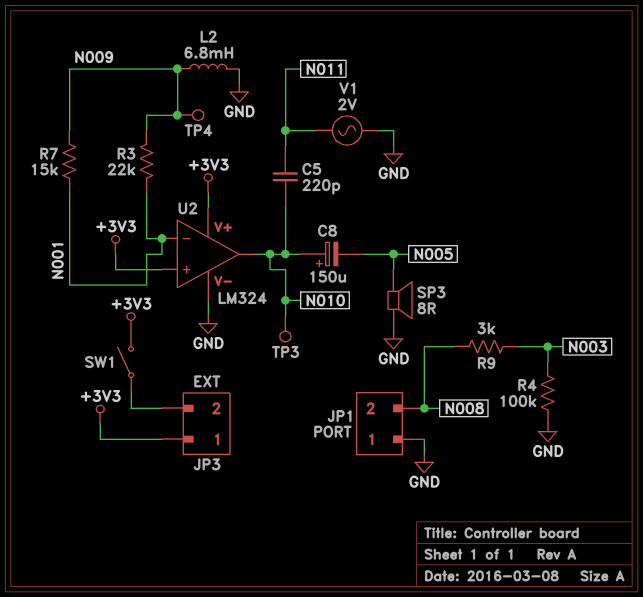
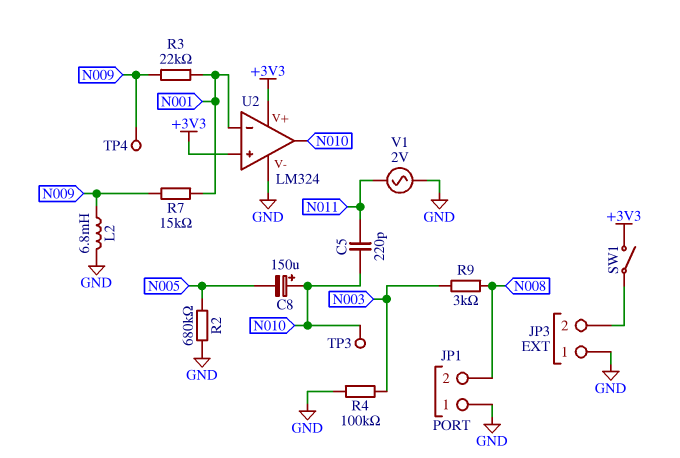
JP3 pin 1: +3V3 -> GND
R2: none -> 680k (GND, N005)
SP3: speaker 8R (GND, N005) -> none

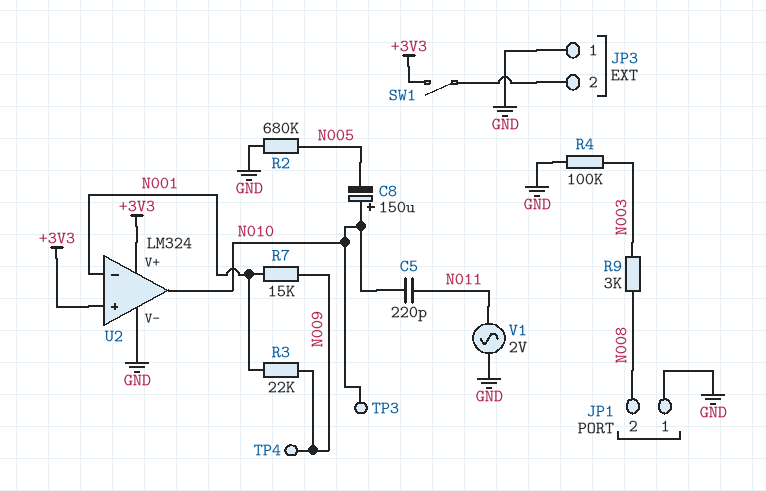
L2: 6.8mH (GND, N009) -> none

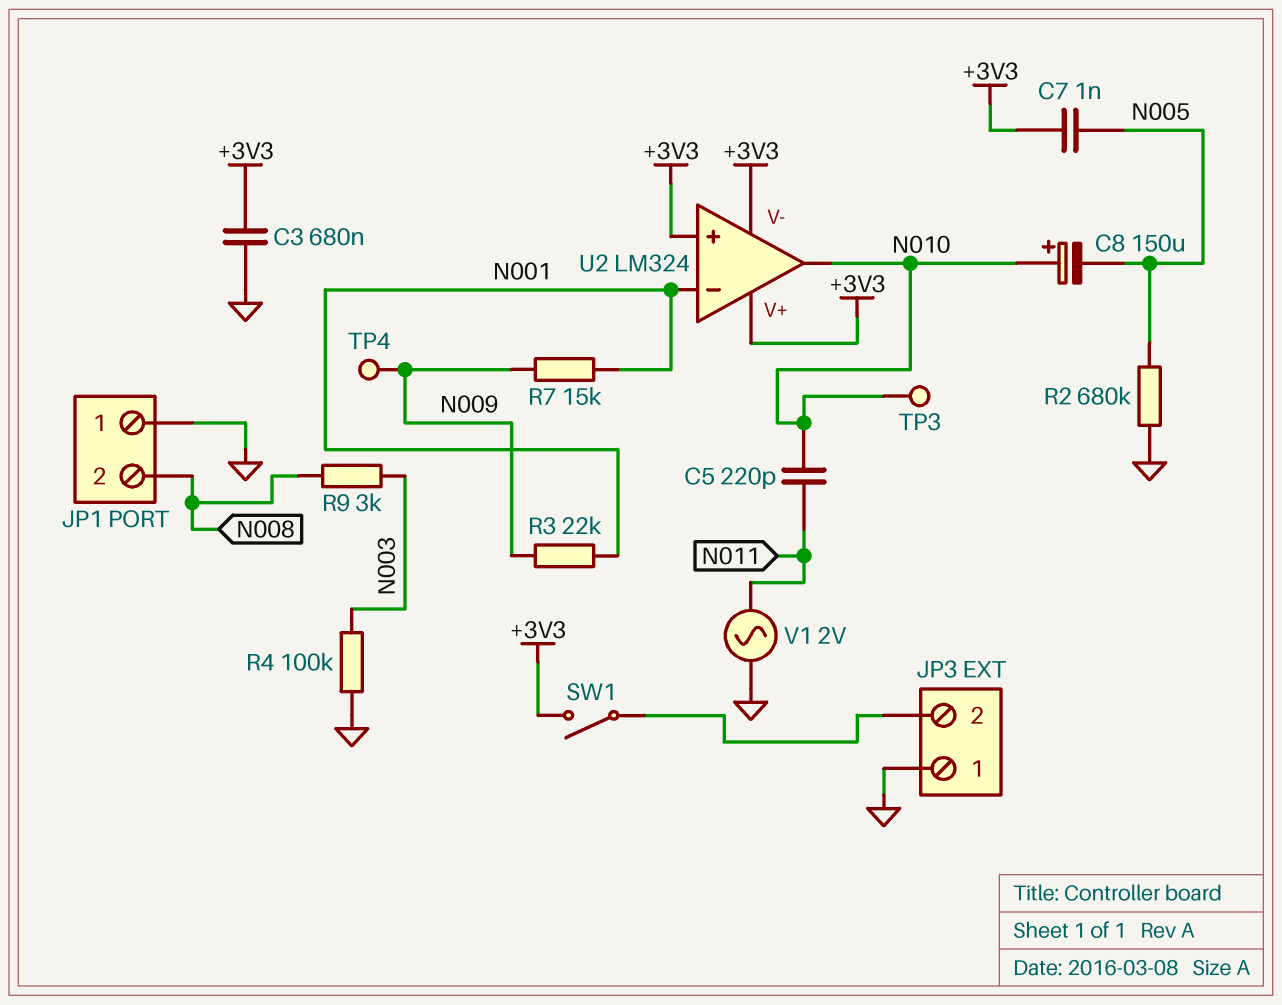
C3: none -> 680nF (+3V3, GND)
C7: none -> 1nF (+3V3, N005)
U2 pin V-: GND -> +3V3

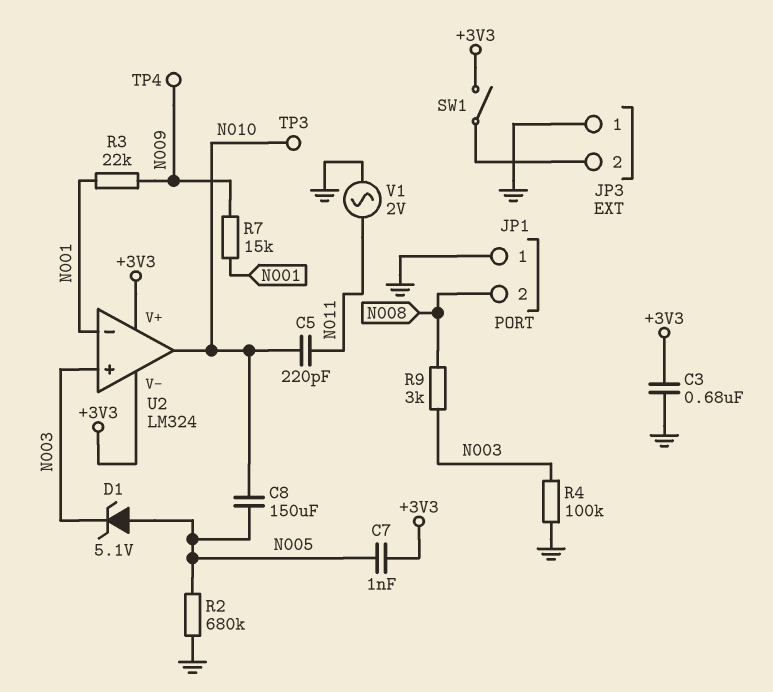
C8: 150uF (plus N010, minus N005) -> 150uF (N005, N010)
D1: none -> zener 5.1V (A N005, K N003)
U2 pin in+: +3V3 -> N003

